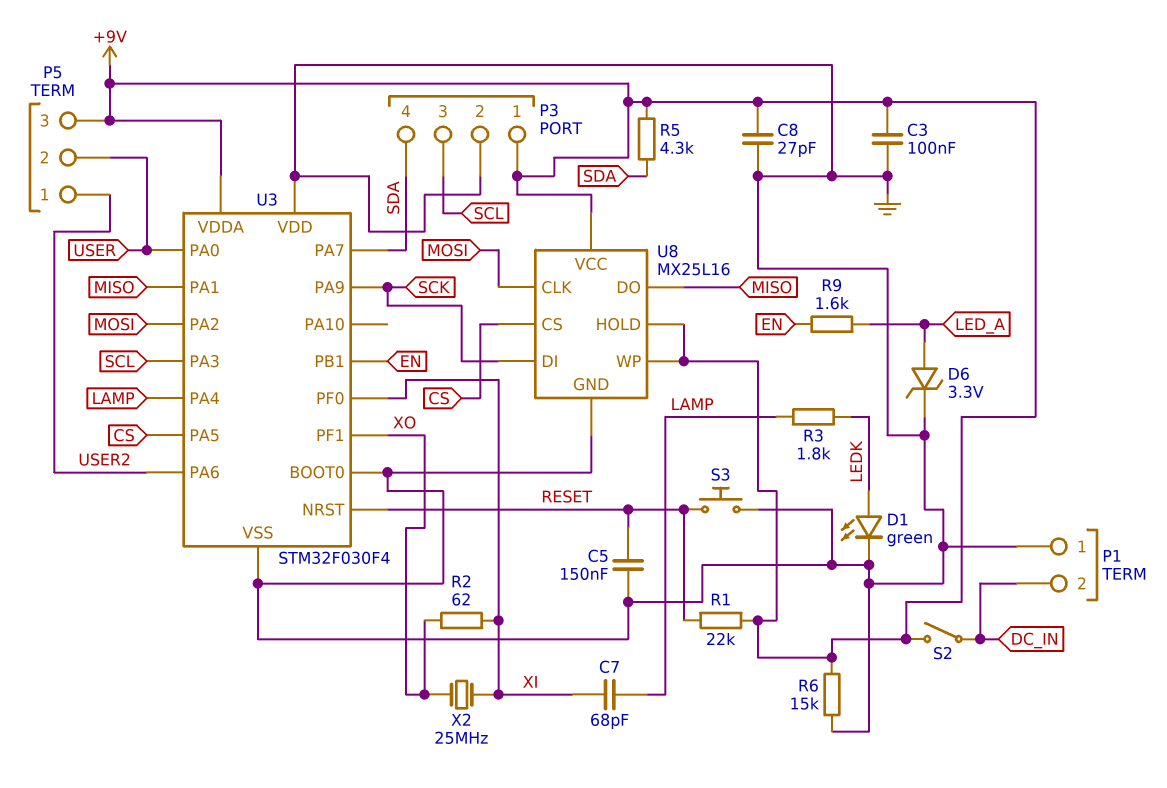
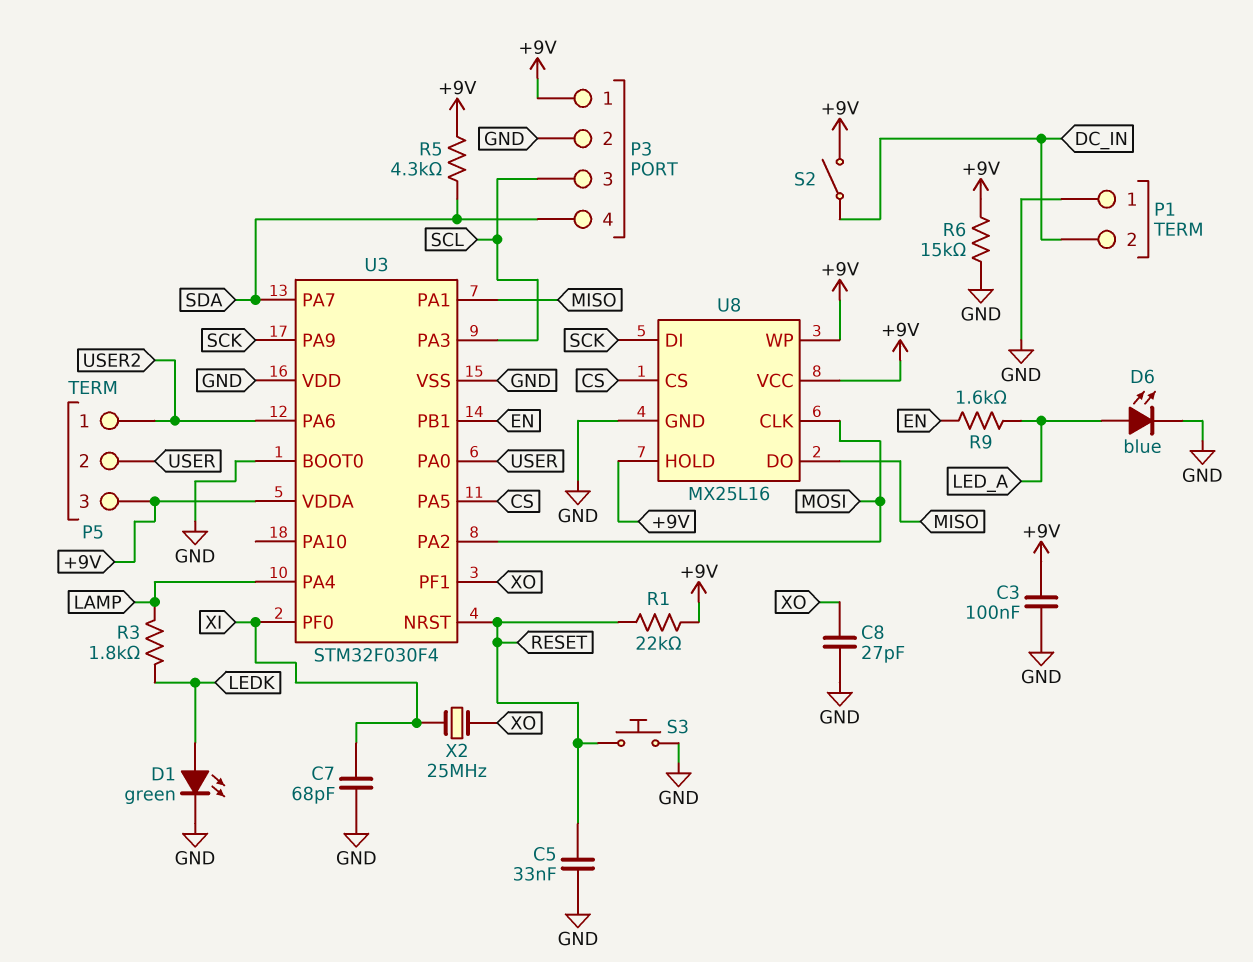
C5: 150nF (GND, RESET) -> 33nF (GND, RESET)
C7: 68pF (LAMP, XI) -> 68pF (GND, XI)
C8: 27pF (+9V, GND) -> 27pF (GND, XO)
D6: zener 3.3V (A LED_A, K GND) -> LED blue (A LED_A, K GND)
R2: 62 (XI, XO) -> none

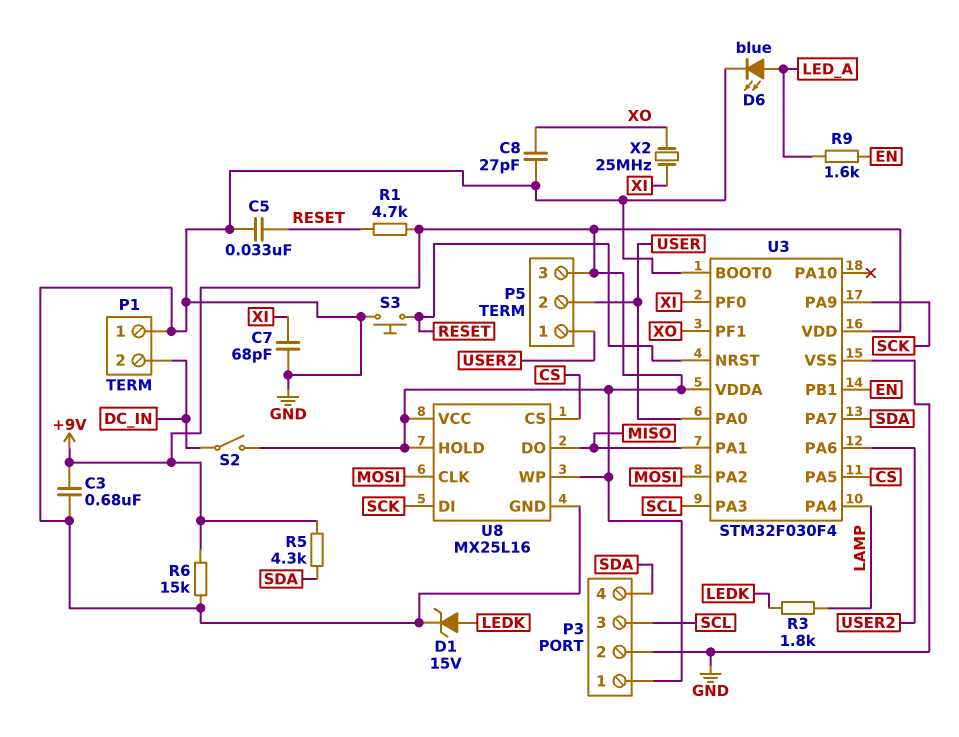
C3: 100nF (+9V, GND) -> 680nF (+9V, GND)
D1: LED green (A LEDK, K GND) -> zener 15V (A LEDK, K GND)
R1: 22k (+9V, RESET) -> 4.7k (+9V, RESET)
U3 pin VDD: GND -> +9V

